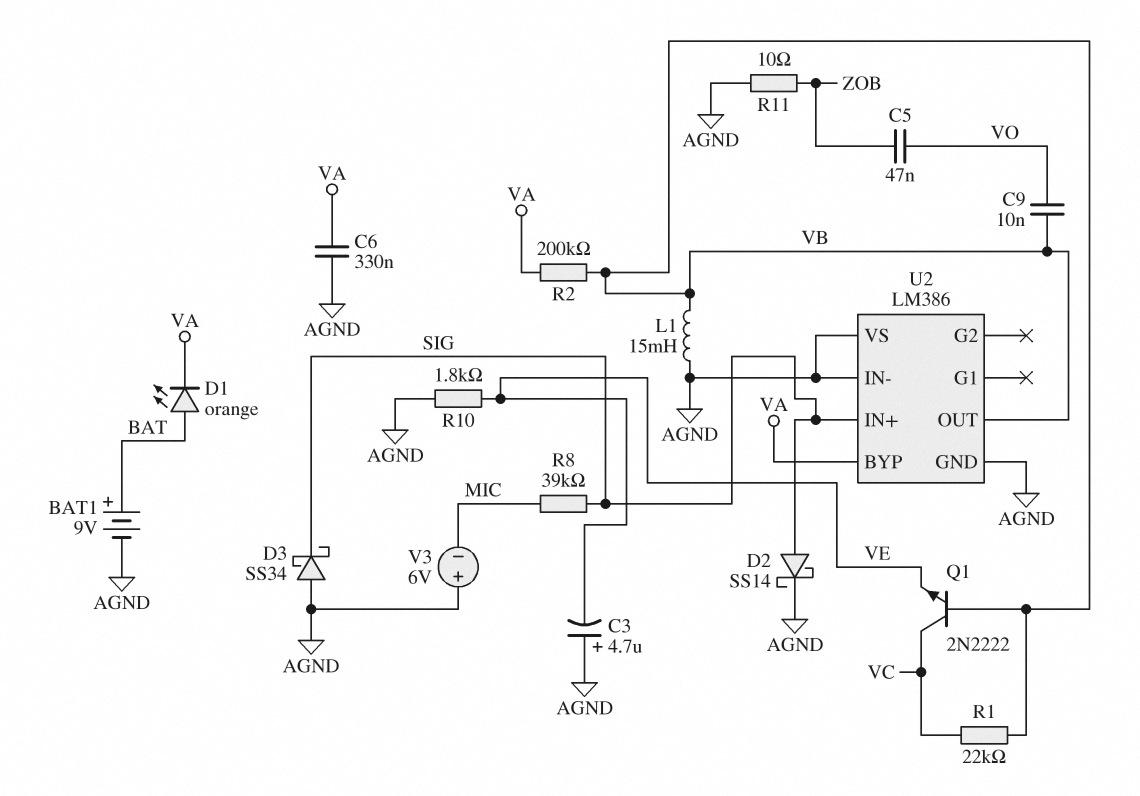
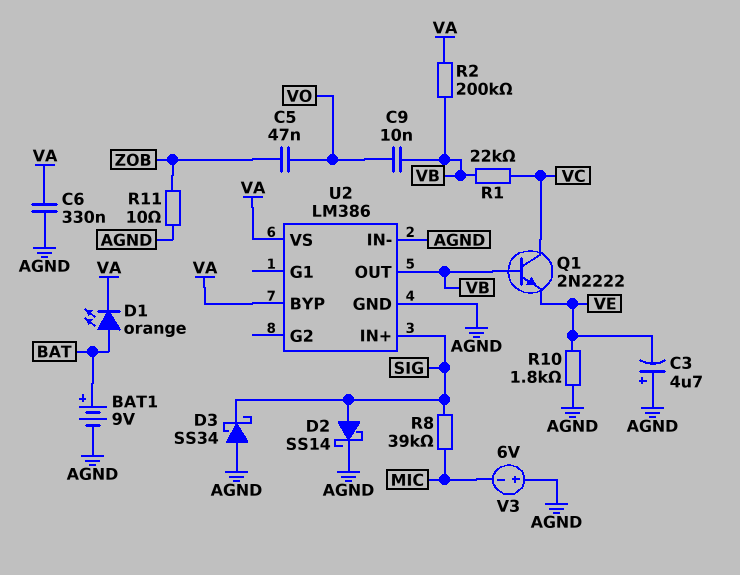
L1: 15mH (AGND, VB) -> none
U2 pin VS: AGND -> VA

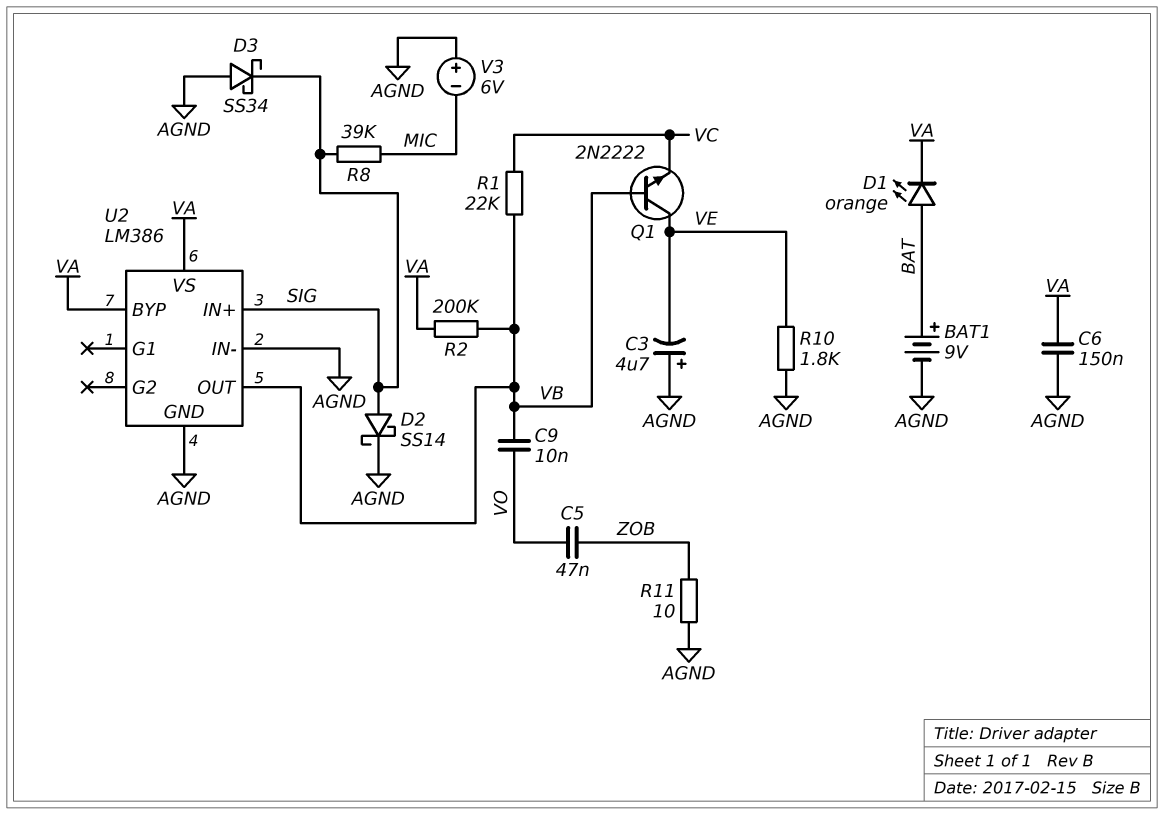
C6: 330nF (AGND, VA) -> 150nF (AGND, VA)
Q1: NPN 2N2222 (B VB, C VC, E VE) -> NPN 2N2222 (B VB, C VE, E VC)

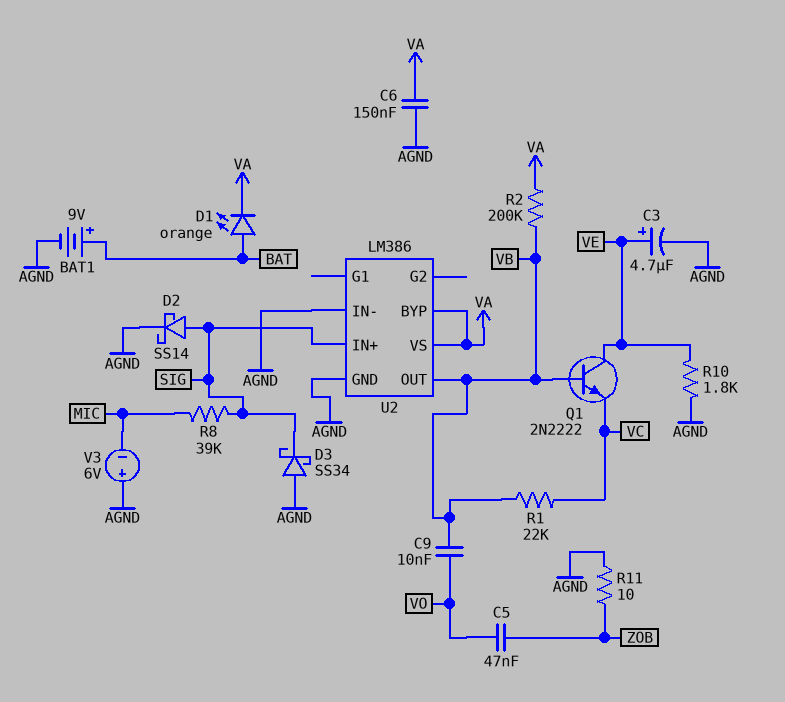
C3: 4.7uF (plus AGND, minus VE) -> 4.7uF (plus VE, minus AGND)

